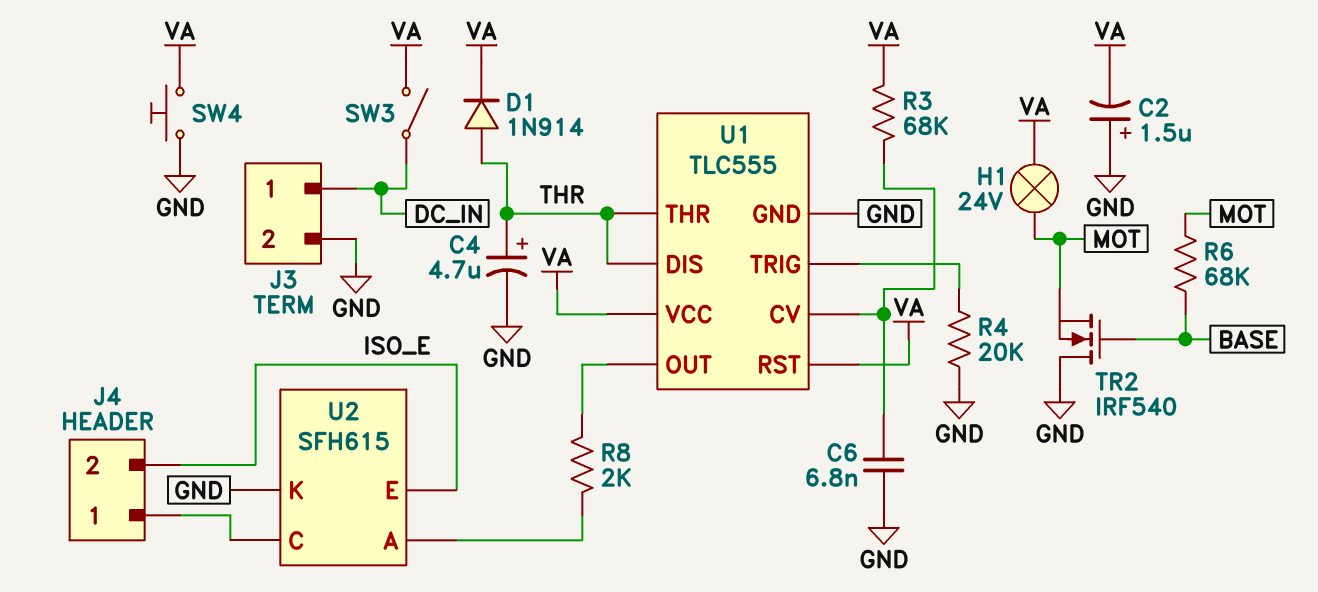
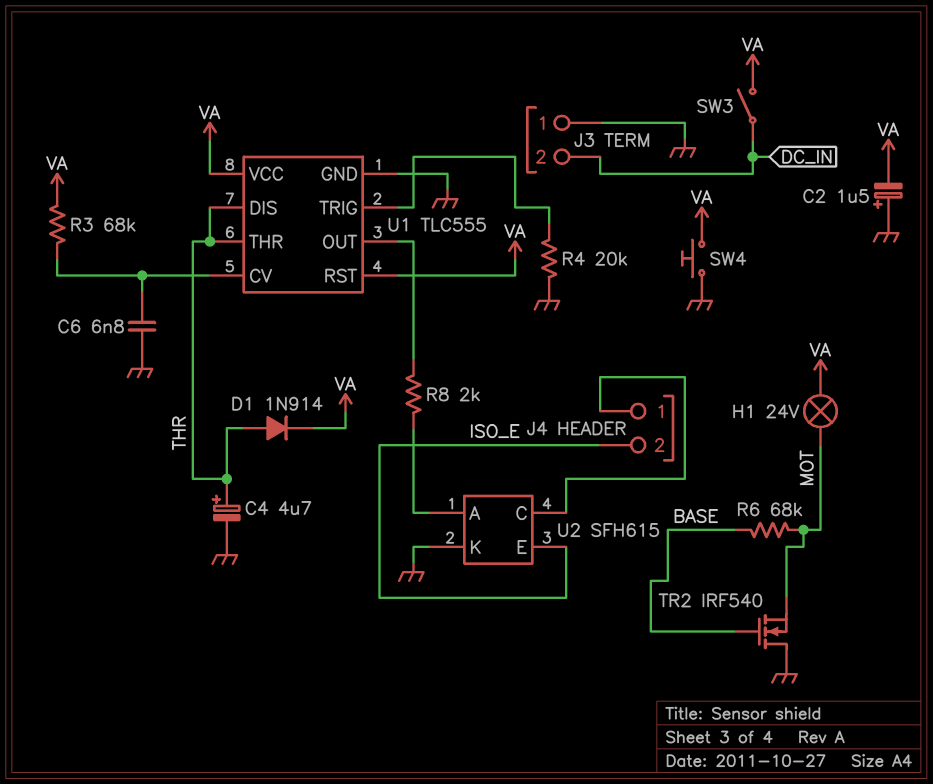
J3 pin 1: DC_IN -> GND
J3 pin 2: GND -> DC_IN

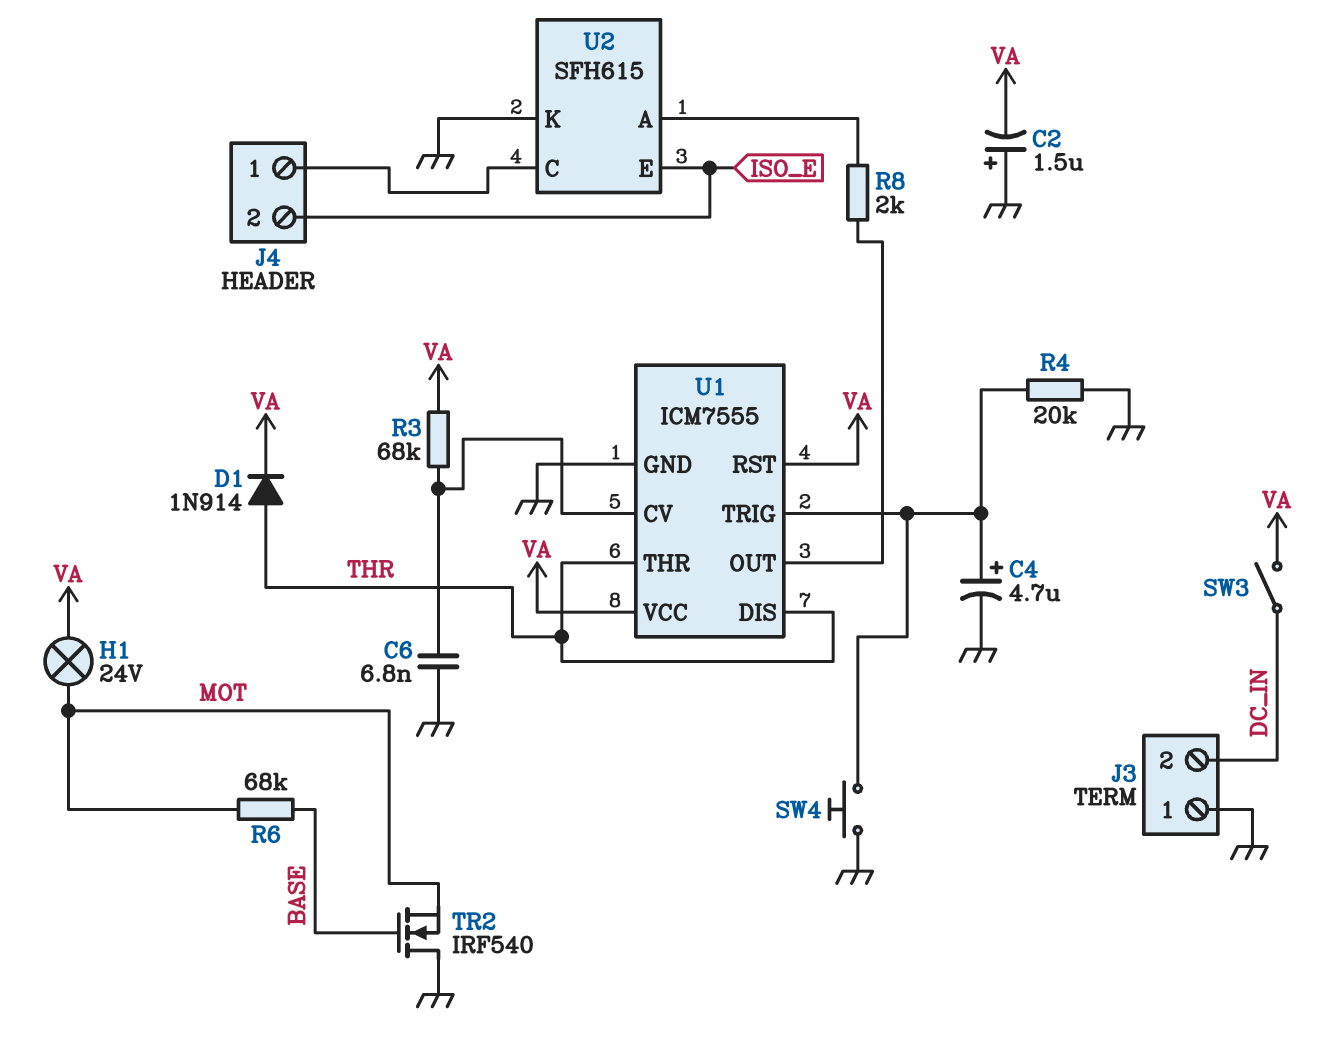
C4: 4.7uF (plus THR, minus GND) -> 4.7uF (plus U1/TRIG, minus GND)
SW4: button (GND, VA) -> button (GND, U1/TRIG)
U1: TLC555 -> ICM7555

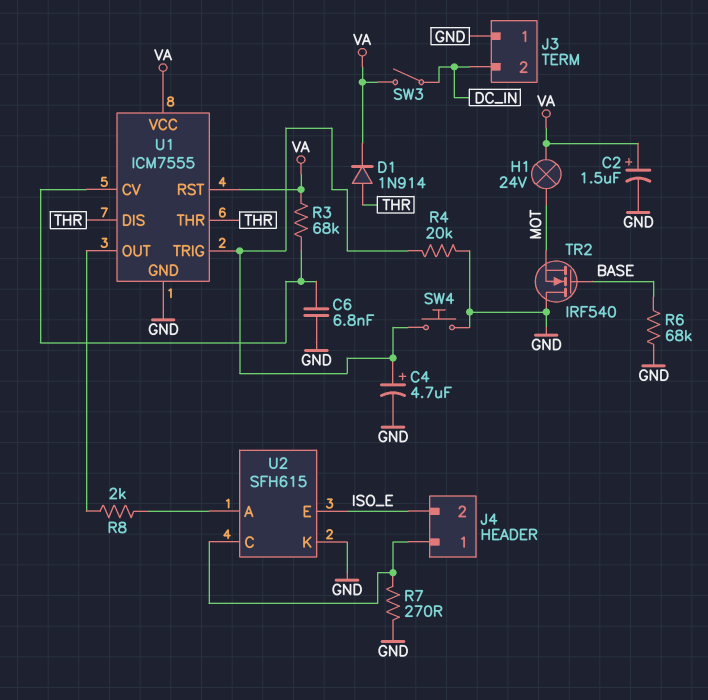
C2: 1.5uF (plus GND, minus VA) -> 1.5uF (plus VA, minus GND)
R6: 68k (BASE, MOT) -> 68k (BASE, GND)
R7: none -> 270 (GND, J4/1)

